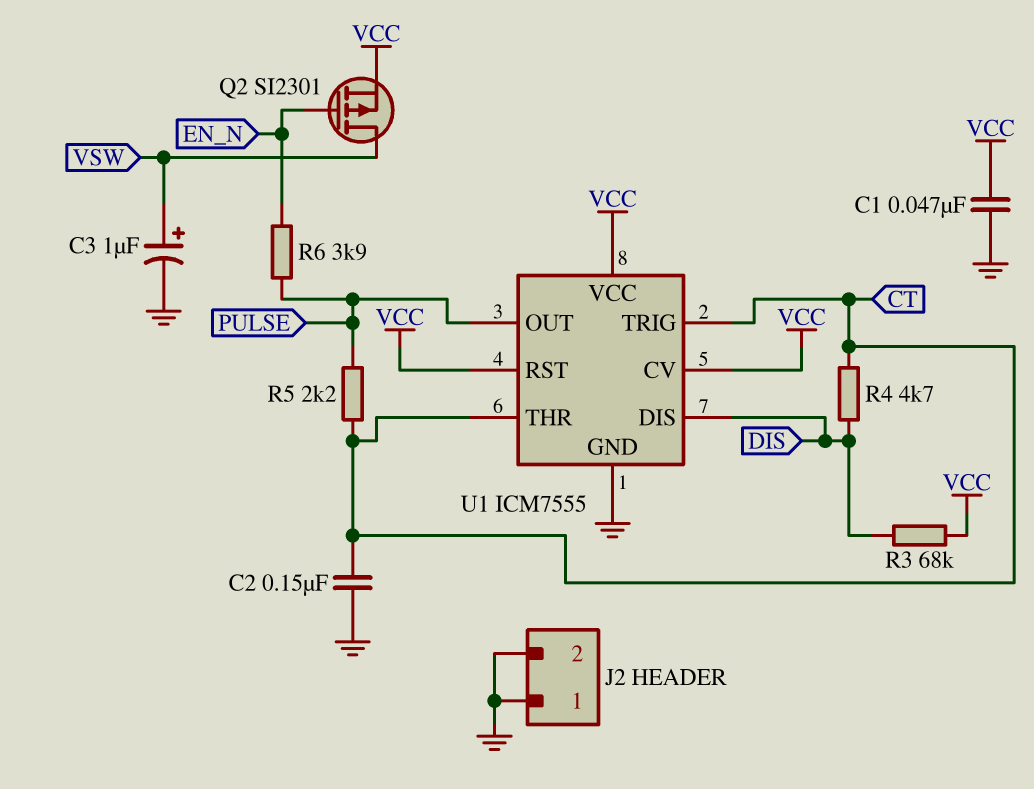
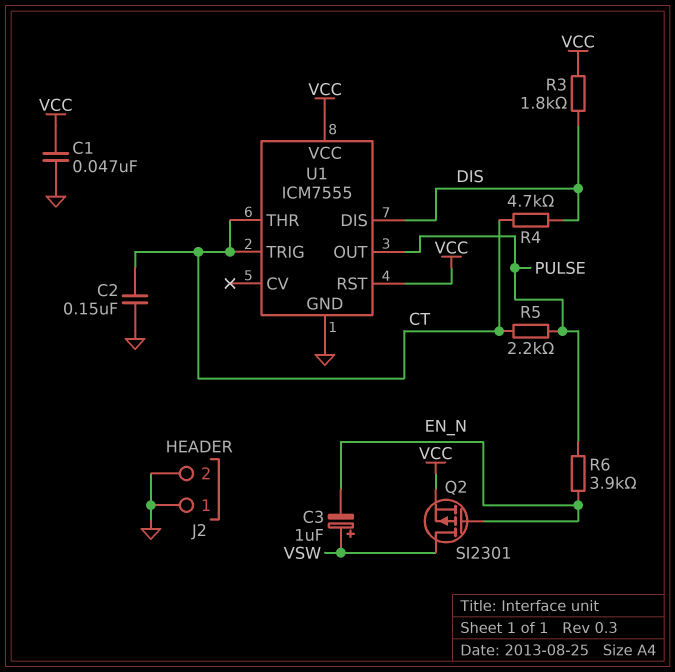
C3: 1uF (plus VSW, minus GND) -> 1uF (plus VSW, minus EN_N)
R3: 68k (DIS, VCC) -> 1.8k (DIS, VCC)
U1 pin CV: VCC -> none

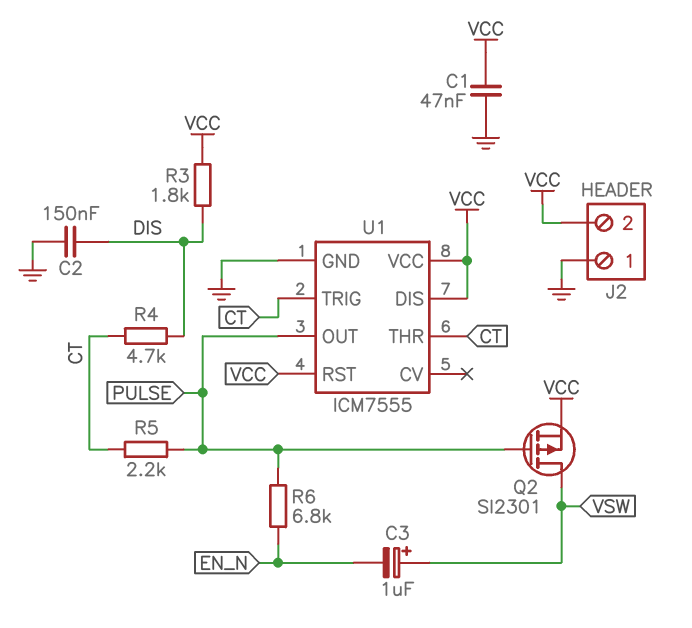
C2: 150nF (CT, GND) -> 150nF (DIS, GND)
J2 pin 2: GND -> VCC
Q2: PMOS SI2301 (G EN_N, D VSW, S VCC) -> PMOS SI2301 (G PULSE, D VSW, S VCC)
R6: 3.9k (EN_N, PULSE) -> 6.8k (EN_N, PULSE)
U1 pin DIS: DIS -> VCC

